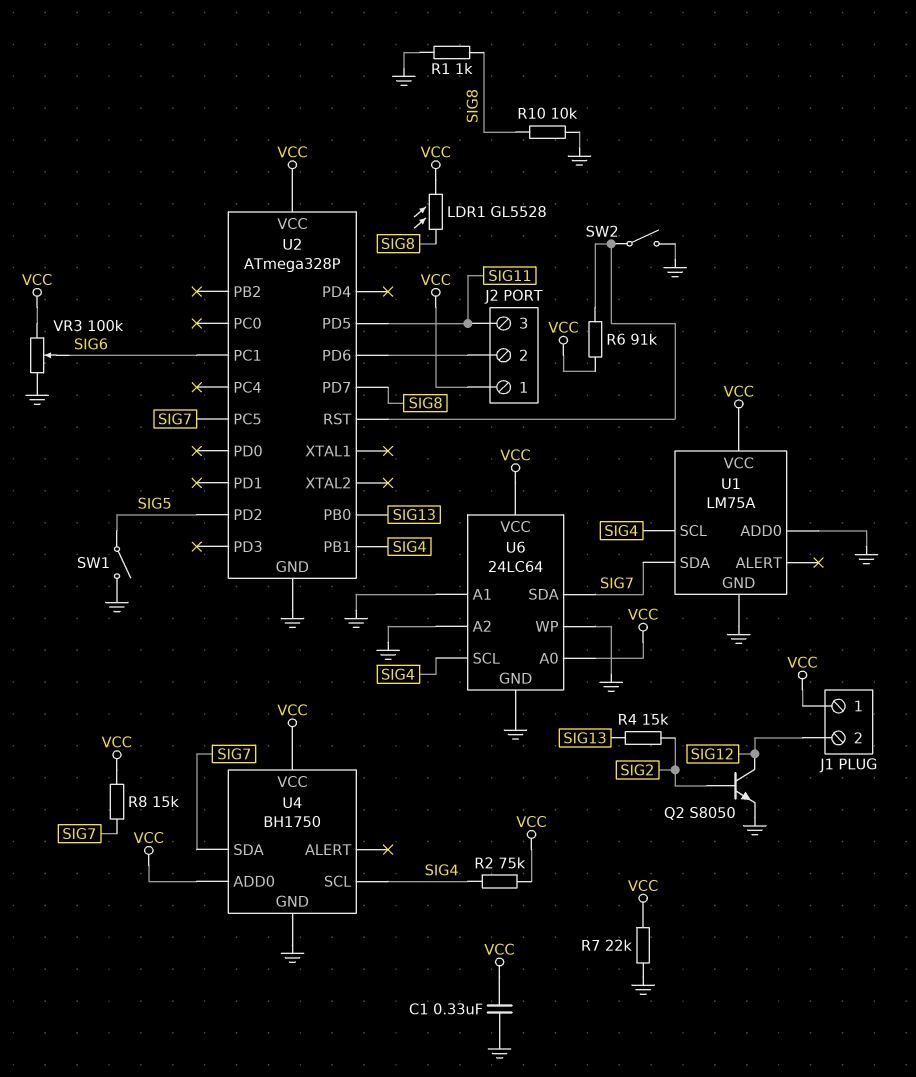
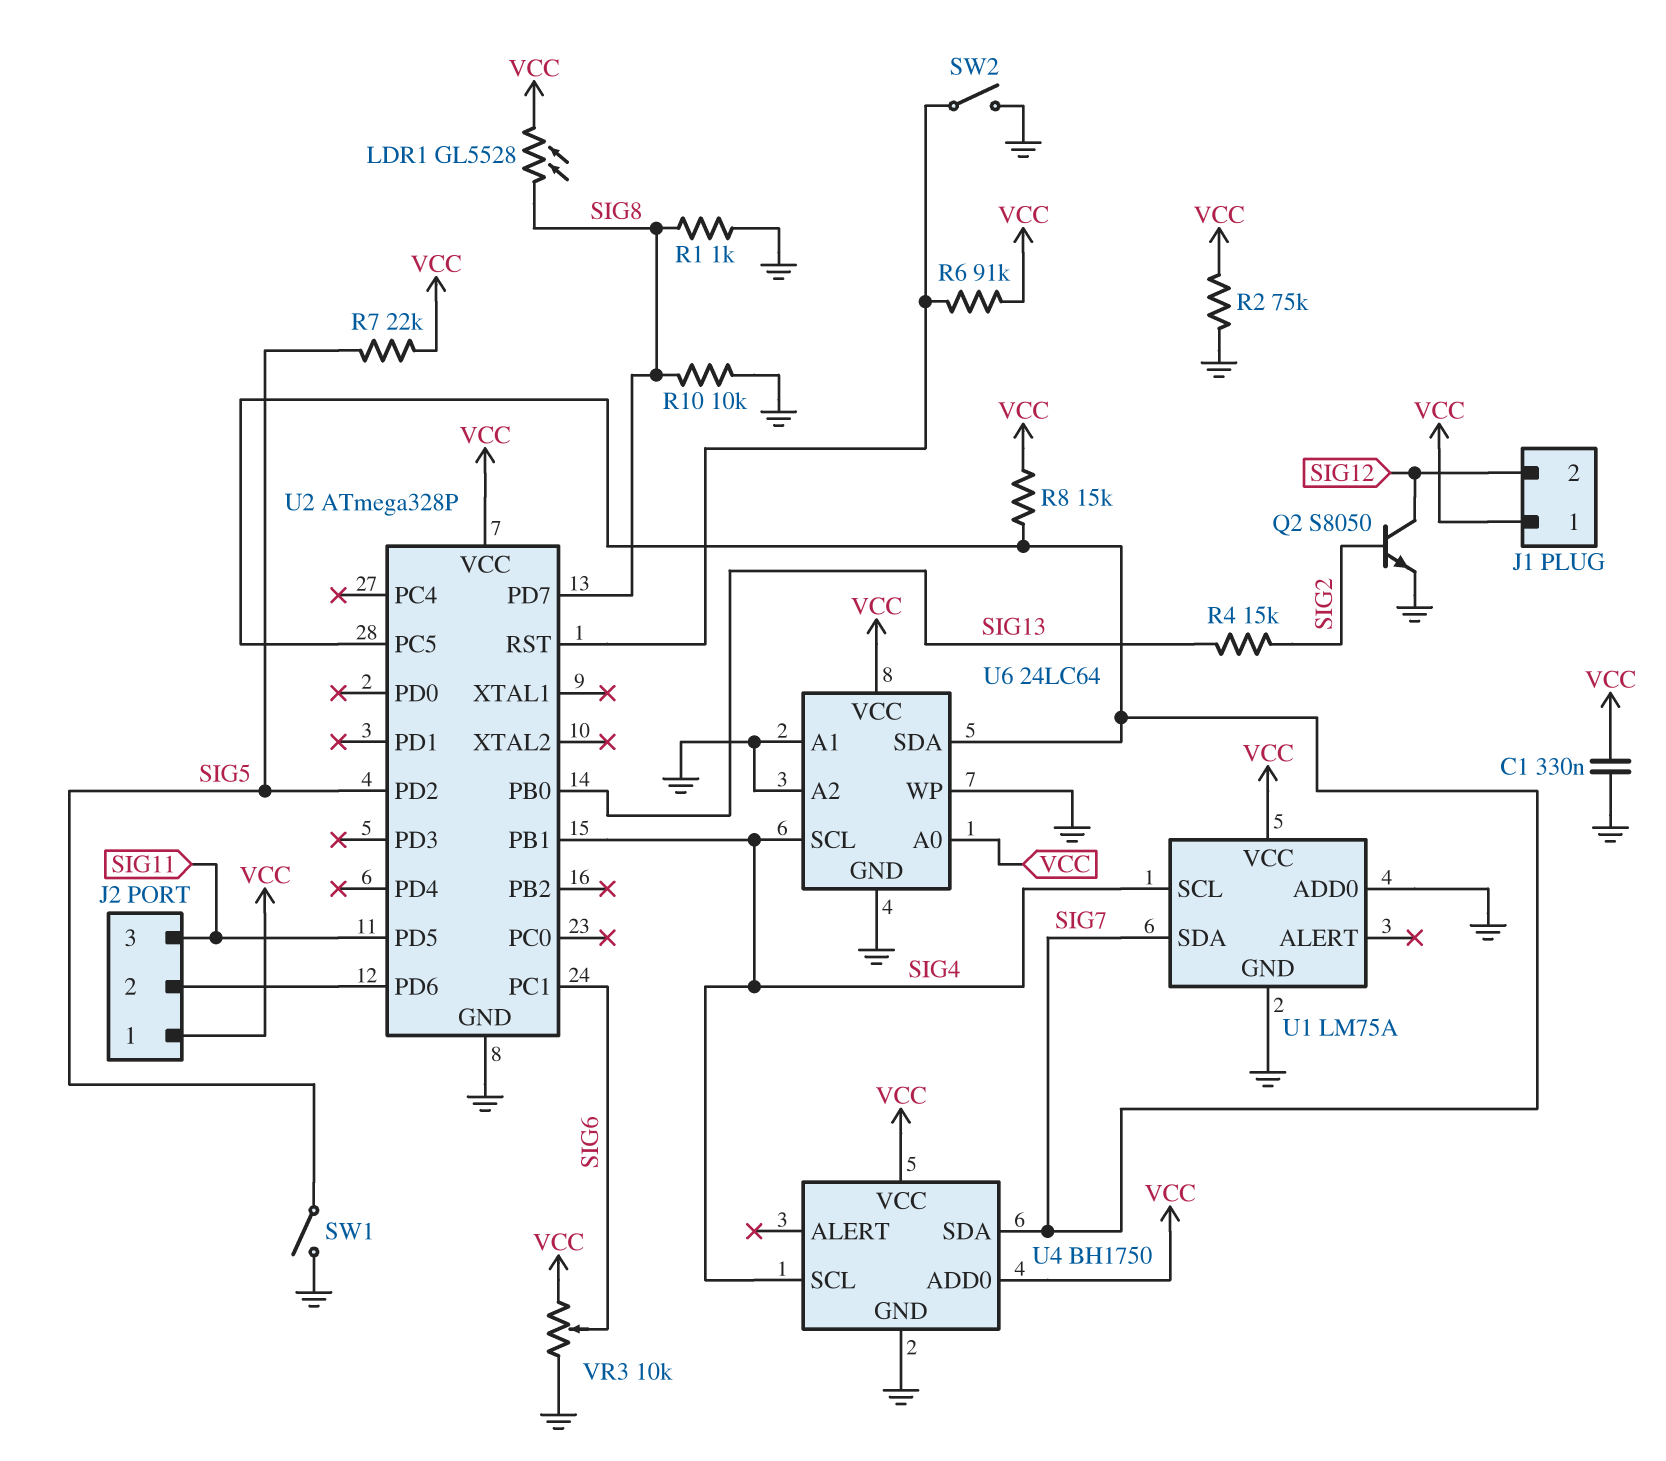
R2: 75k (SIG4, VCC) -> 75k (GND, VCC)
R7: 22k (GND, VCC) -> 22k (SIG5, VCC)
VR3: 100k (GND, VCC, wiper SIG6) -> 10k (GND, VCC, wiper SIG6)

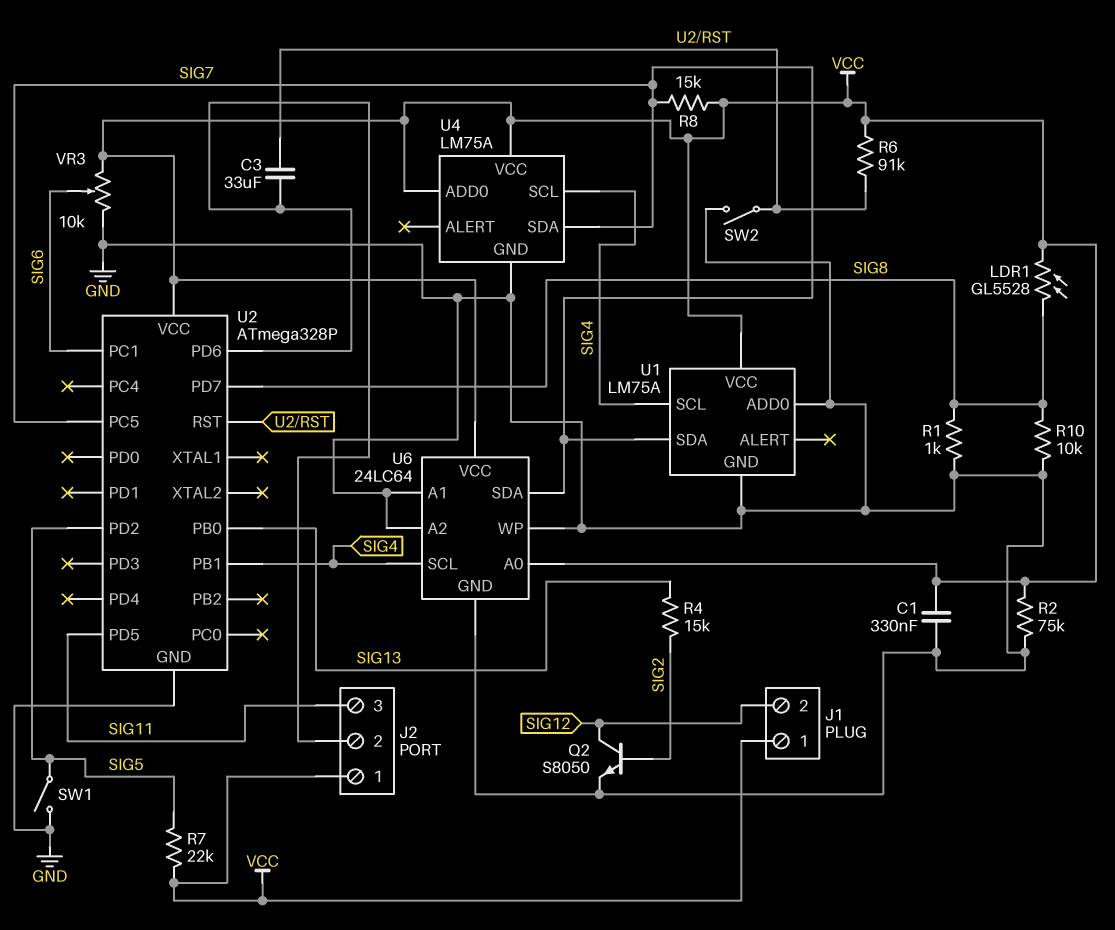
C3: none -> 33uF (J2/2, U2/RST)
U4: BH1750 -> LM75A

